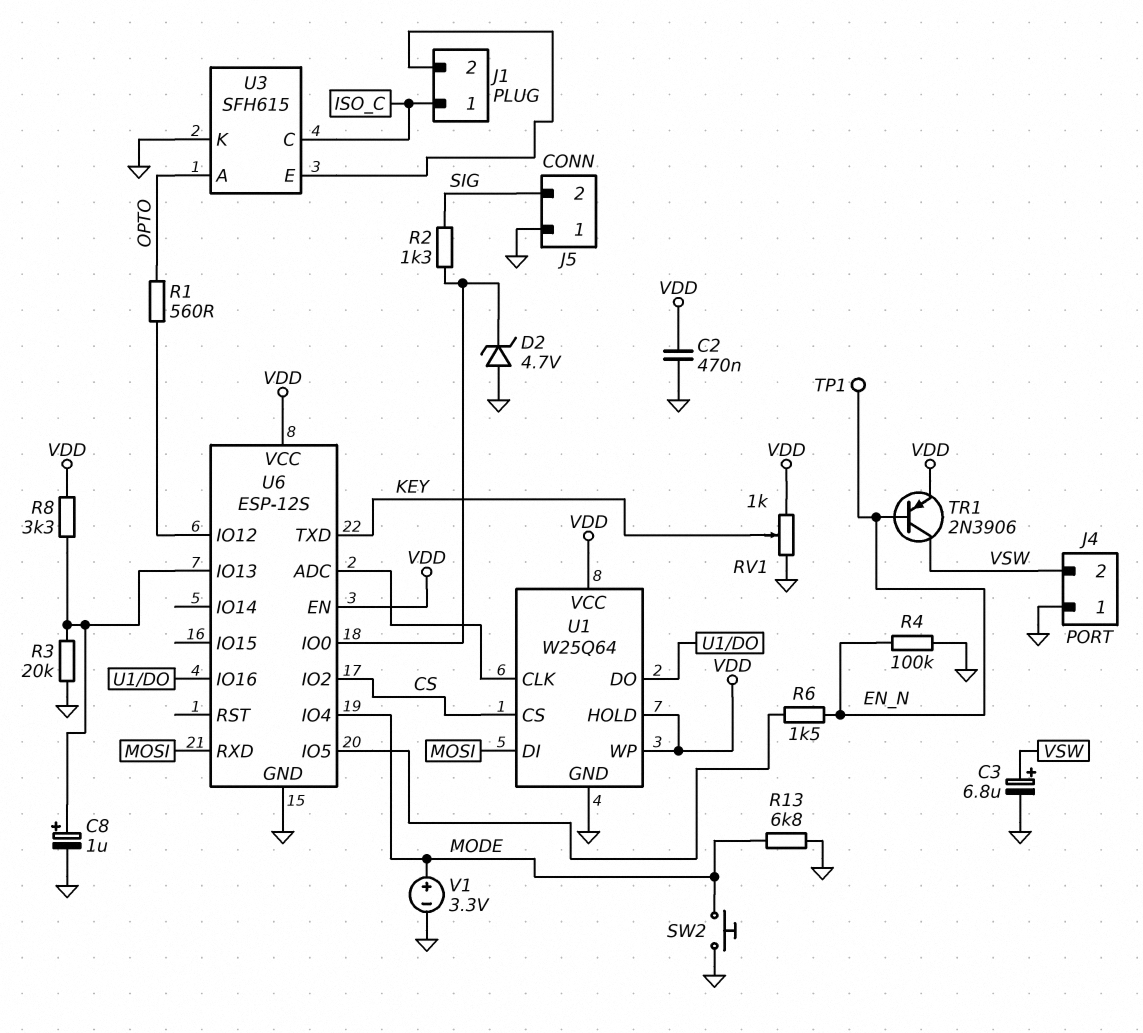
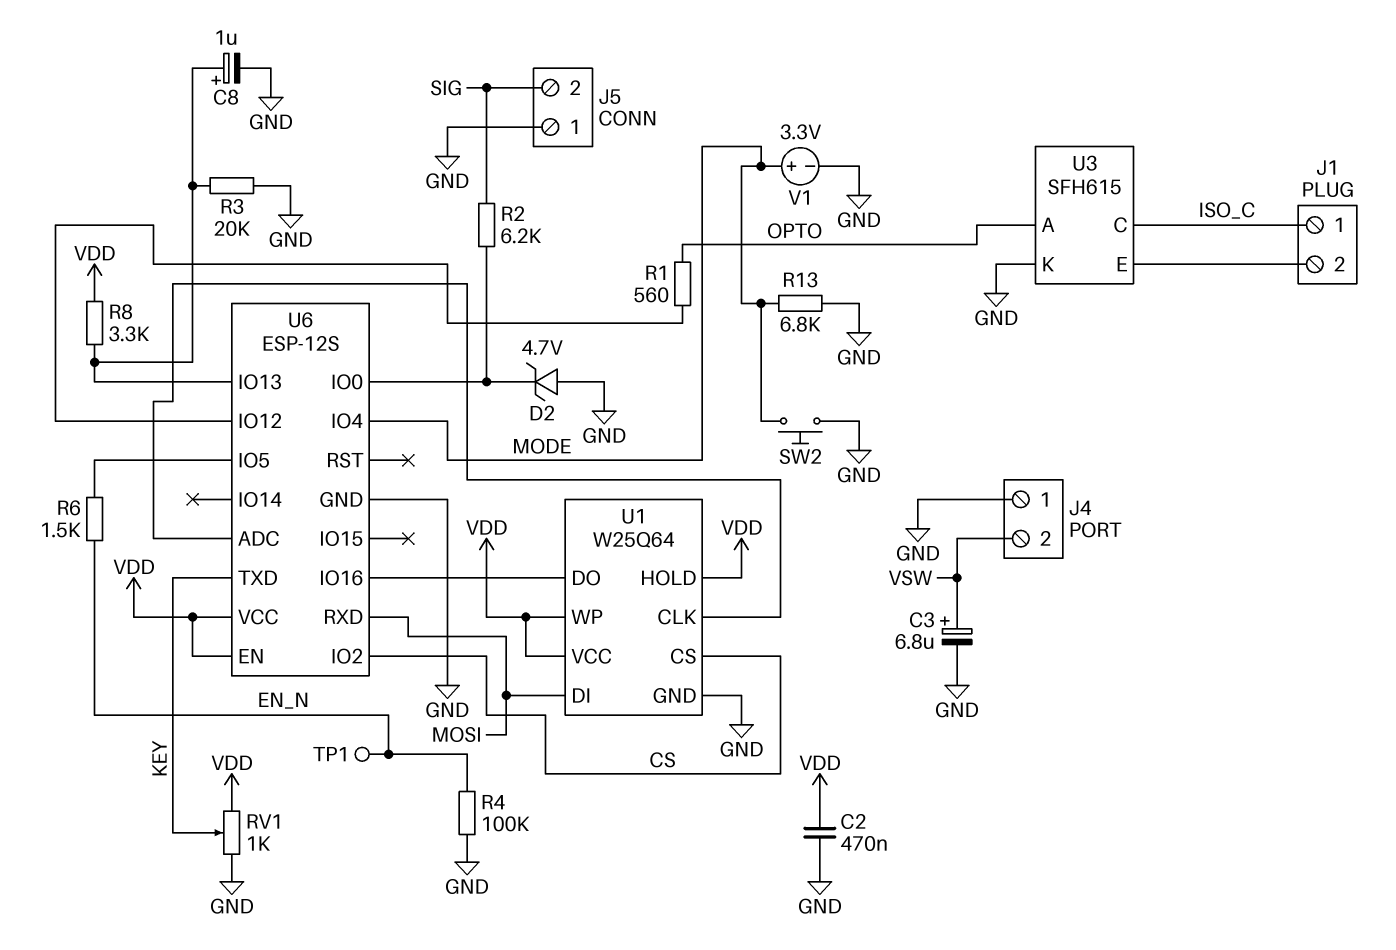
R2: 1.3k (SIG, U6/IO0) -> 6.2k (SIG, U6/IO0)
TR1: PNP 2N3906 (B EN_N, C VSW, E VDD) -> none

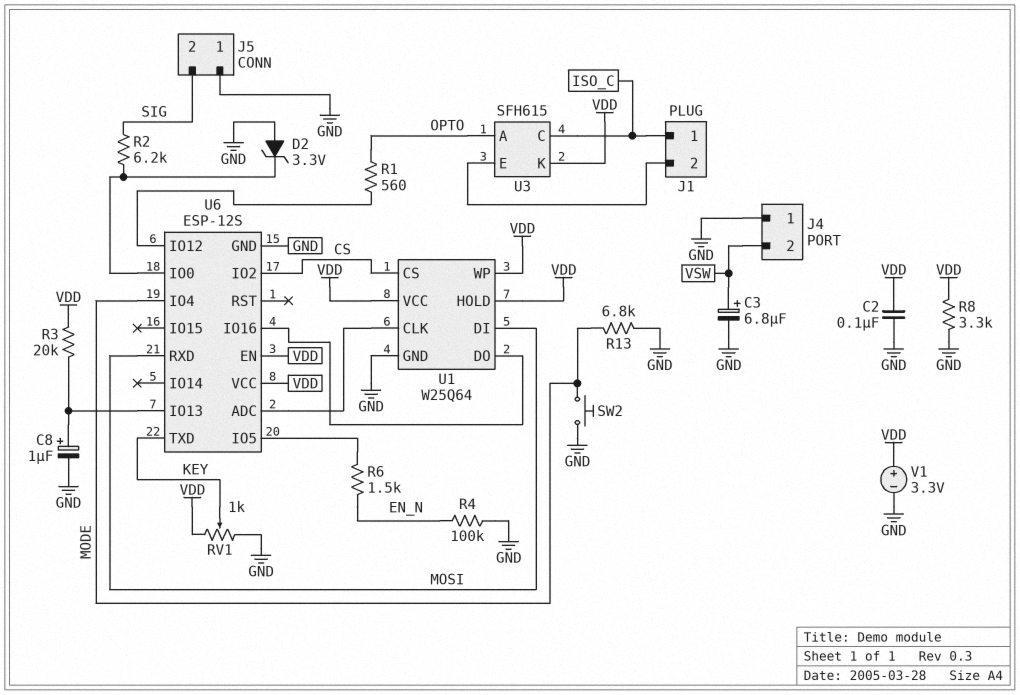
C2: 470nF (GND, VDD) -> 100nF (GND, VDD)
D2: zener 4.7V (A GND, K U6/IO0) -> zener 3.3V (A GND, K U6/IO0)
R3: 20k (GND, U6/IO13) -> 20k (U6/IO13, VDD)
R8: 3.3k (U6/IO13, VDD) -> 3.3k (GND, VDD)
TP1: test point (EN_N) -> none
U3 pin K: GND -> VDD
V1: 3.3V (plus MODE, minus GND) -> 3.3V (plus VDD, minus GND)

